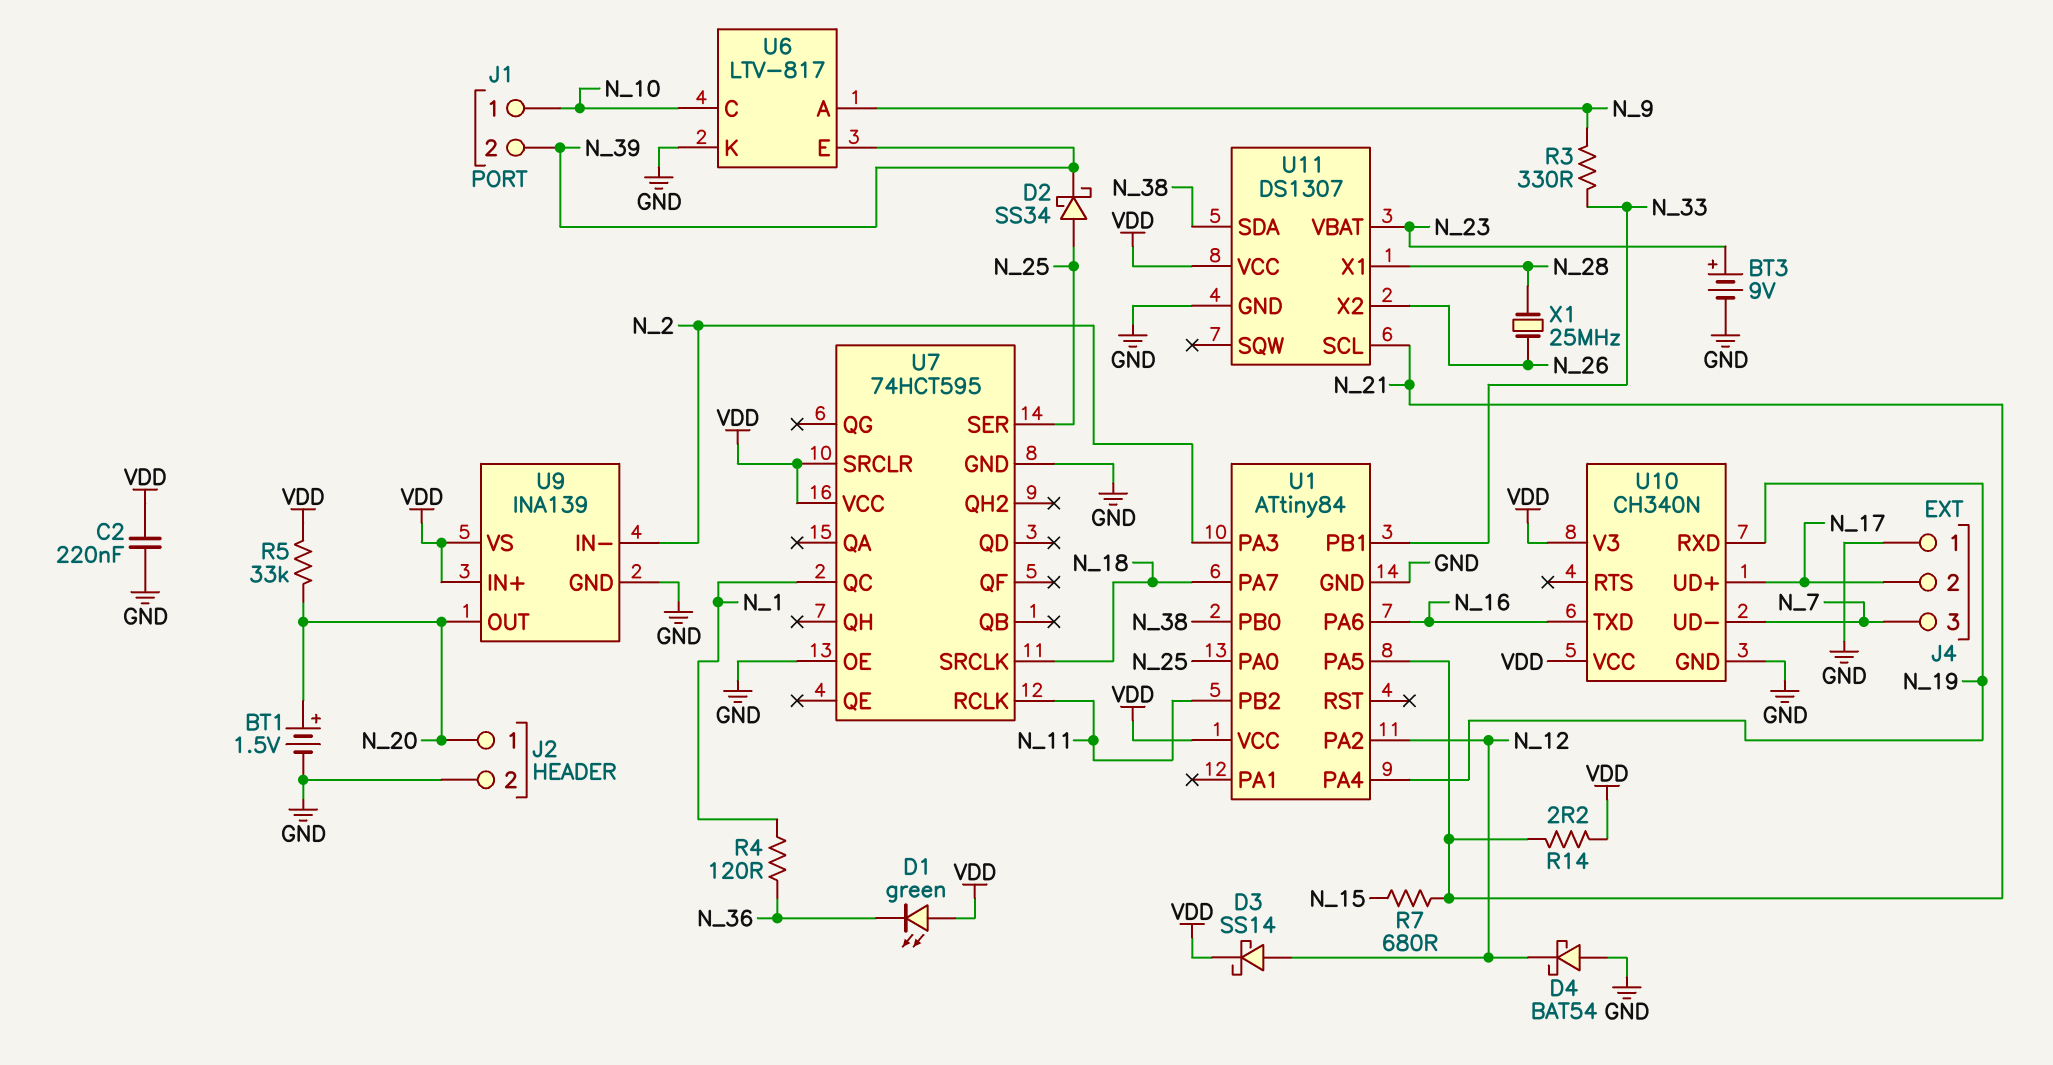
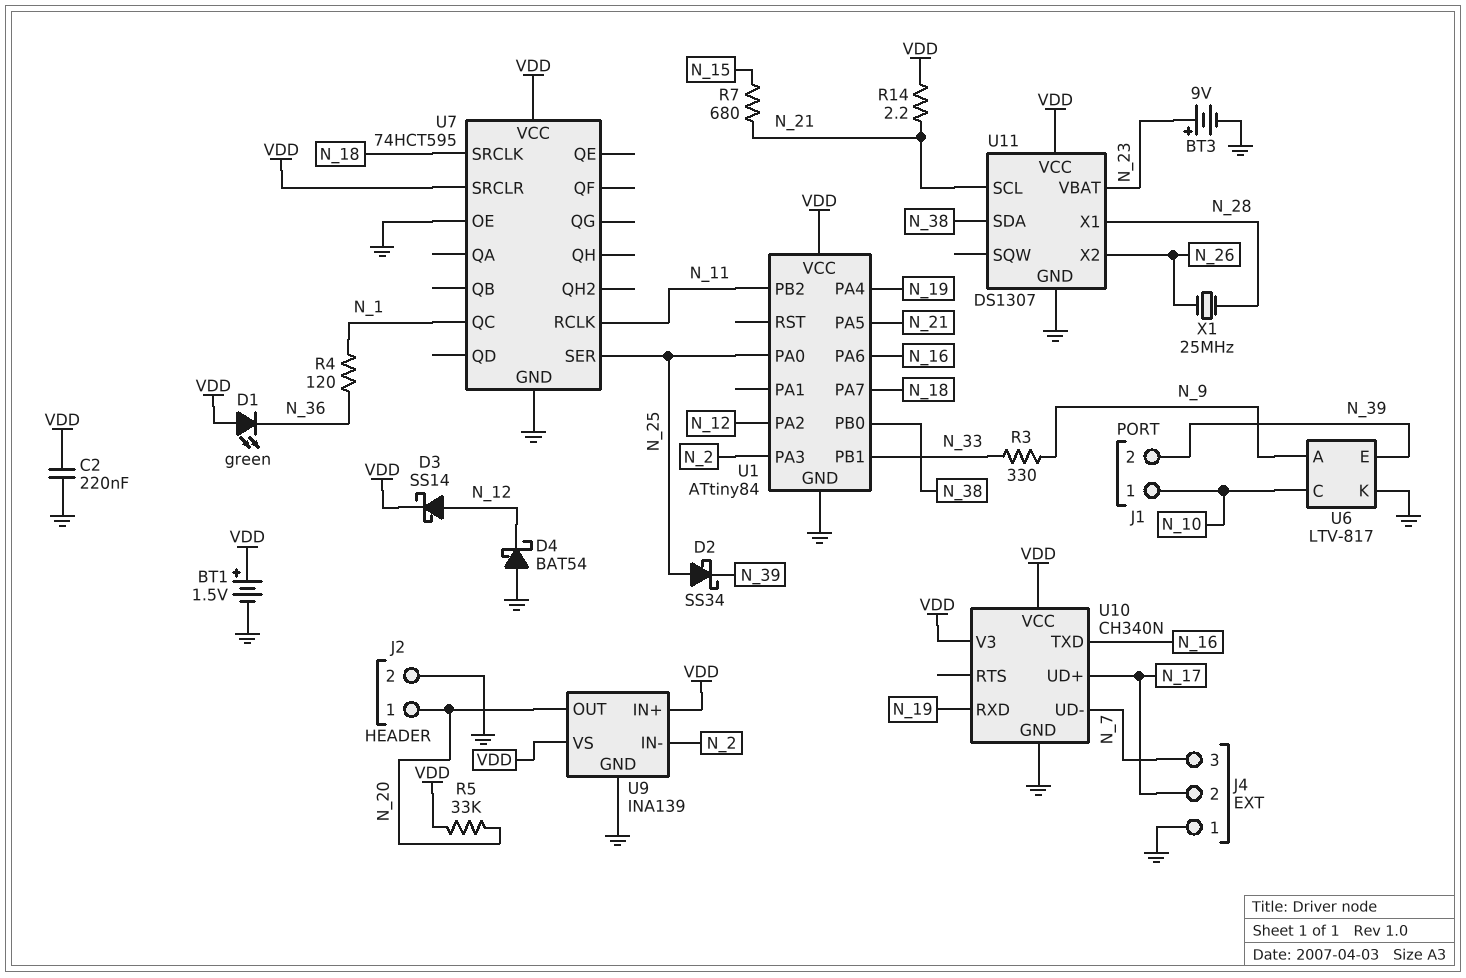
BT1: 1.5V (plus N_20, minus GND) -> 1.5V (plus VDD, minus GND)

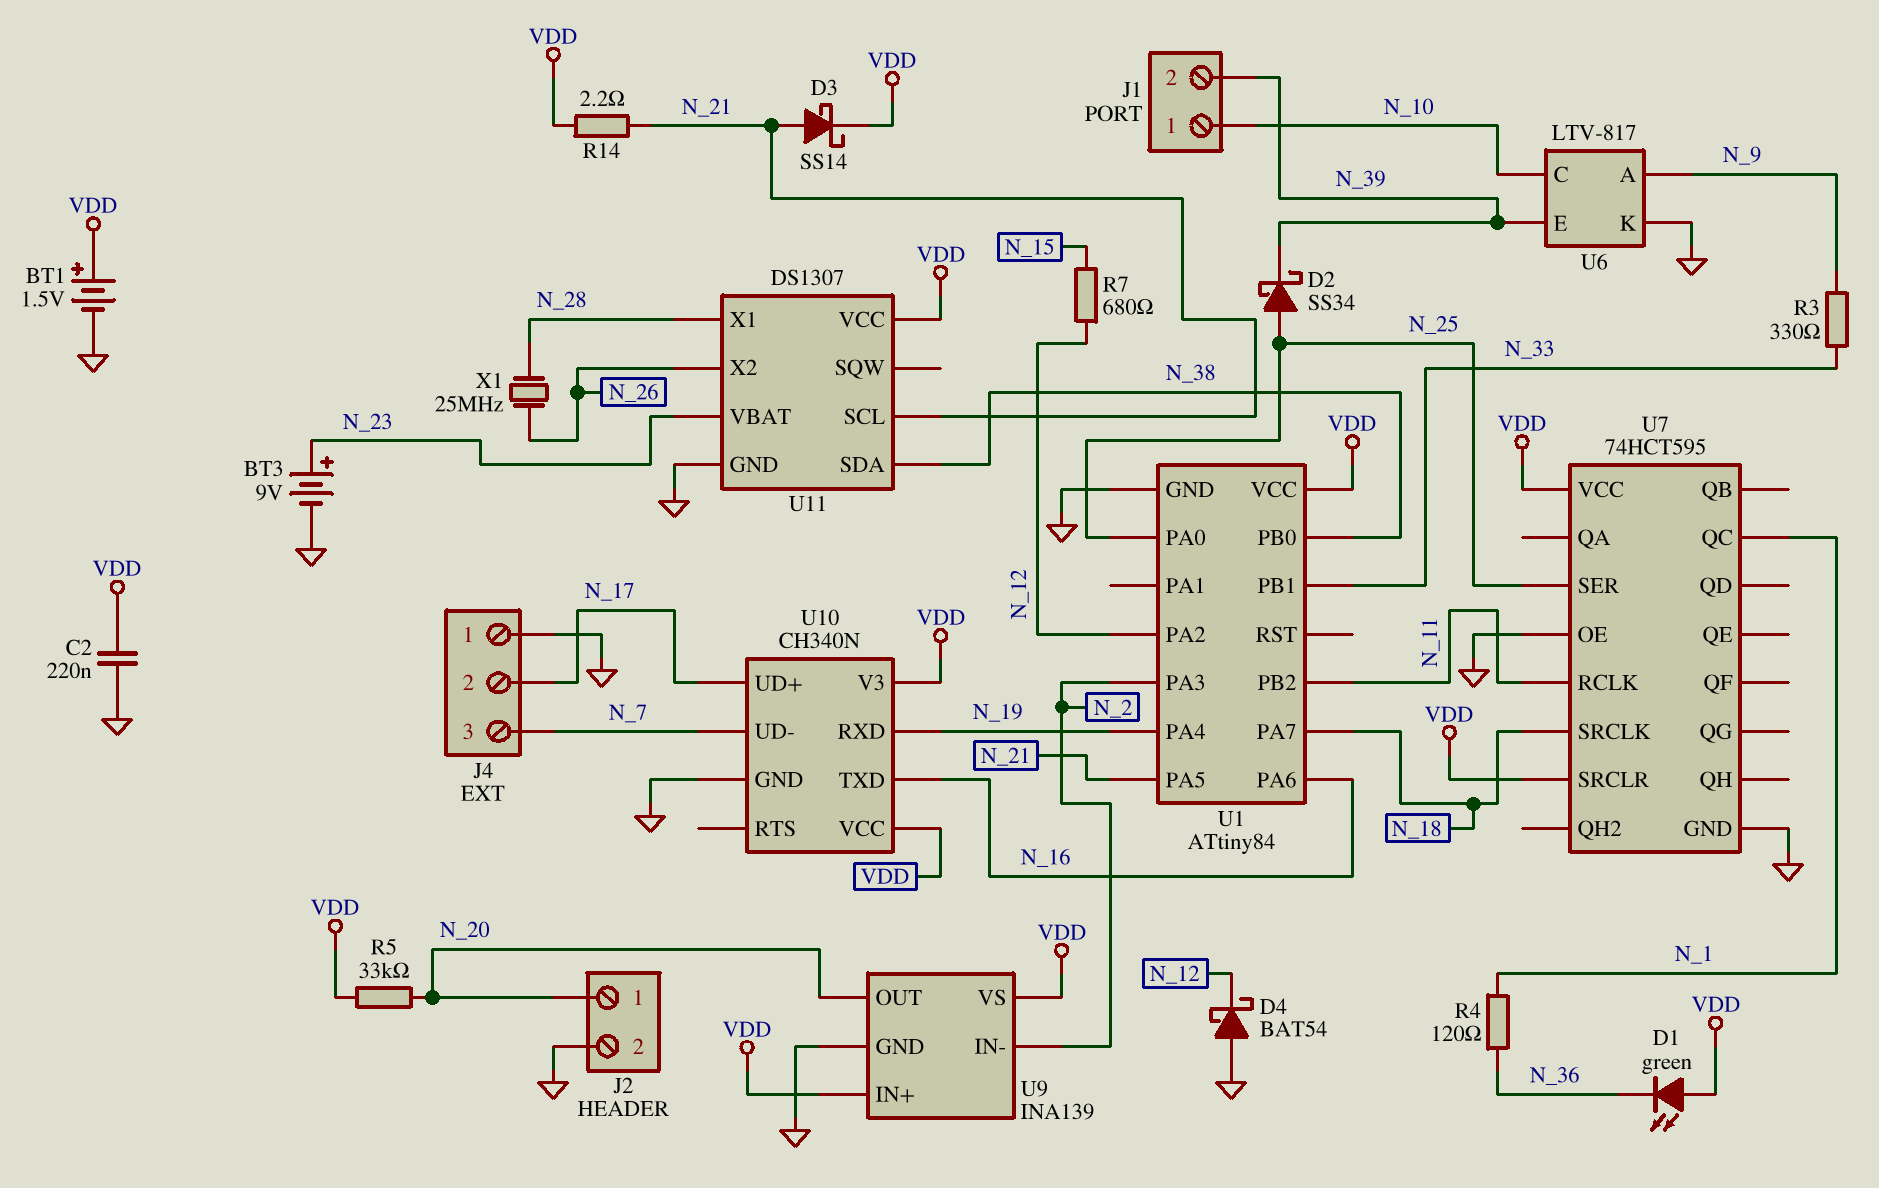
D3: schottky SS14 (A N_12, K VDD) -> schottky SS14 (A N_21, K VDD)
R7: 680 (N_15, N_21) -> 680 (N_12, N_15)

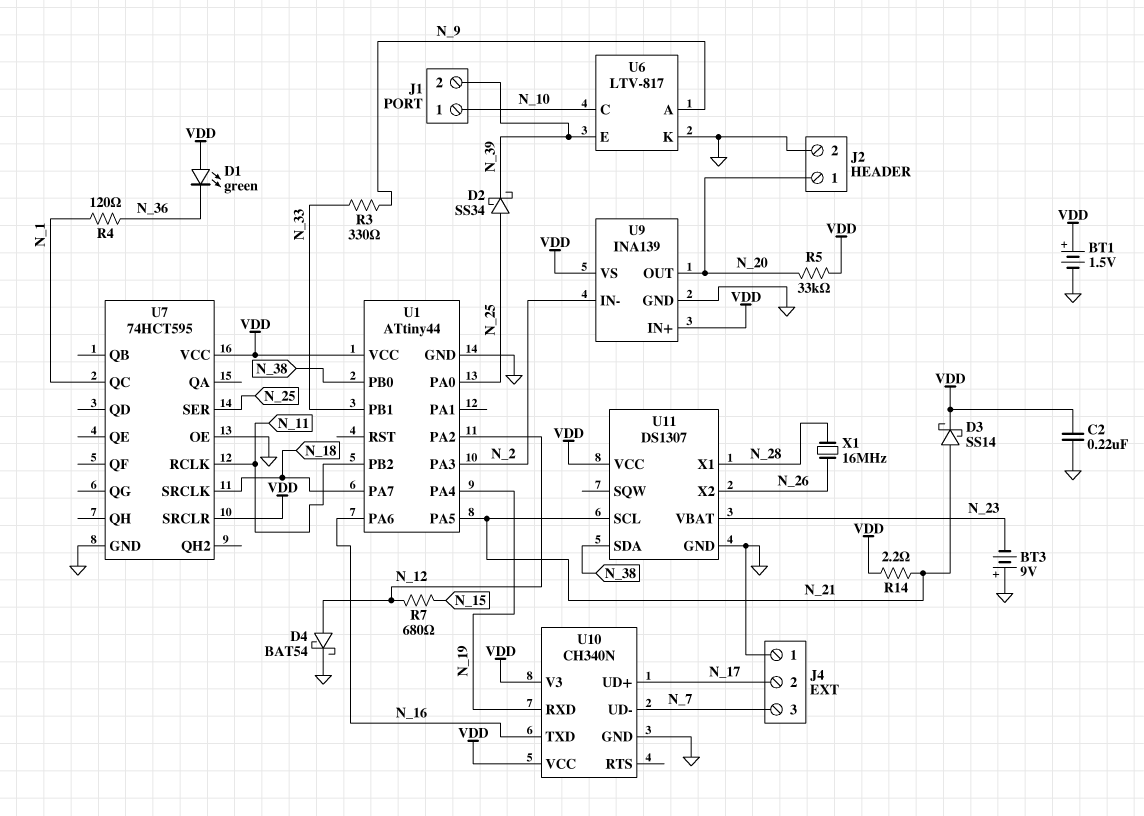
BT3: 9V (plus N_23, minus GND) -> 9V (plus GND, minus N_23)
D4: schottky BAT54 (A GND, K N_12) -> schottky BAT54 (A N_12, K GND)
U1: ATtiny84 -> ATtiny44
X1: 25MHz (N_26, N_28) -> 16MHz (N_26, N_28)

